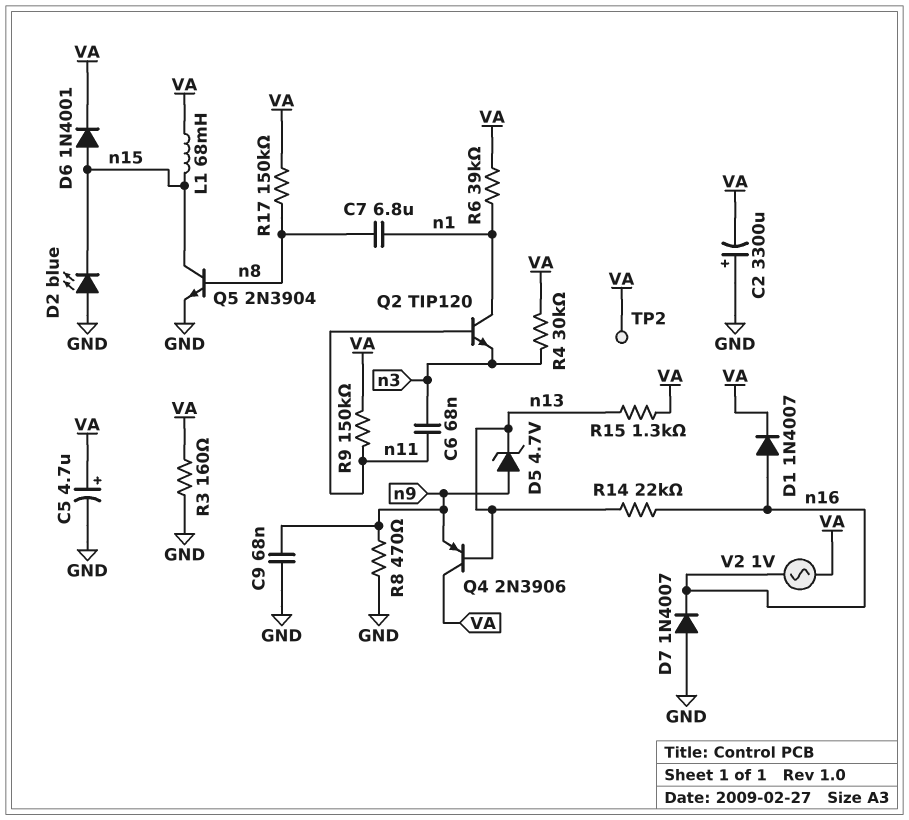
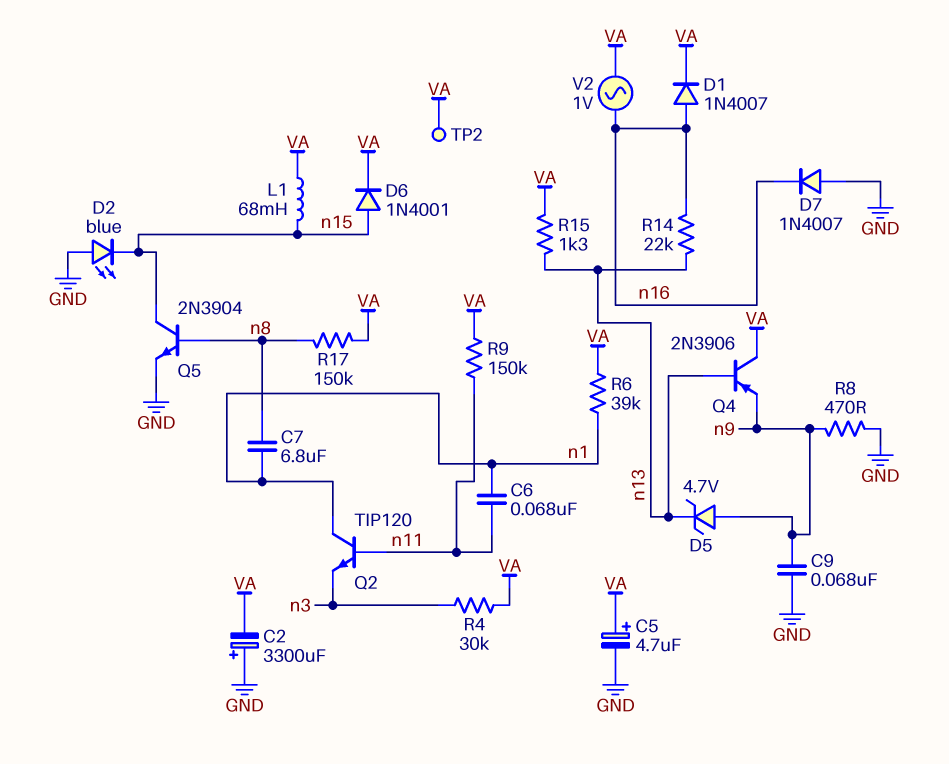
C6: 68nF (n3, n11) -> 68nF (n1, n11)
R3: 160 (GND, VA) -> none

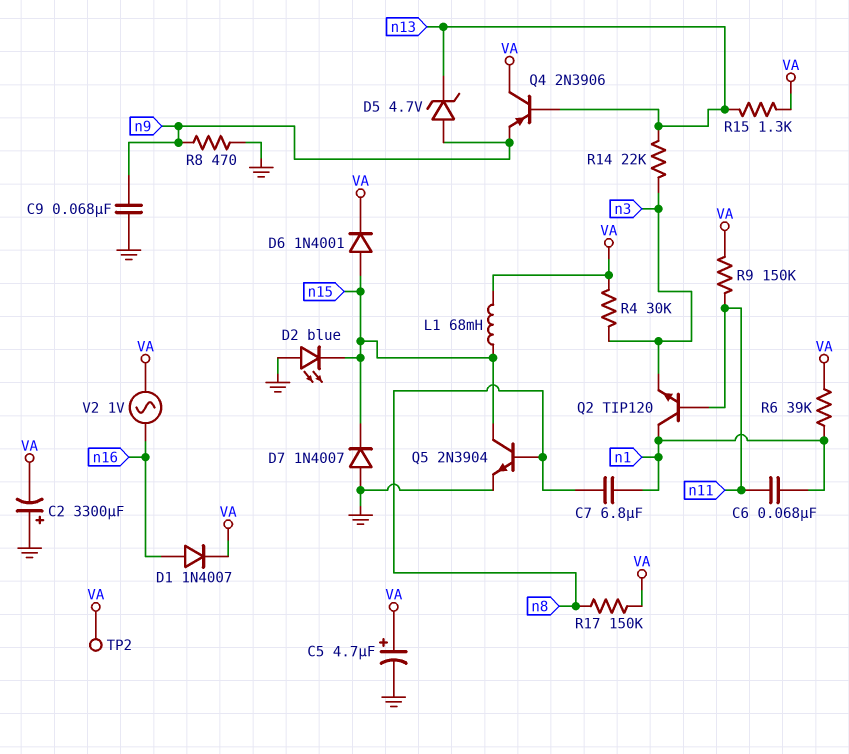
D7: diode 1N4007 (A GND, K n16) -> diode 1N4007 (A GND, K n15)
R14: 22k (n13, n16) -> 22k (n3, n13)

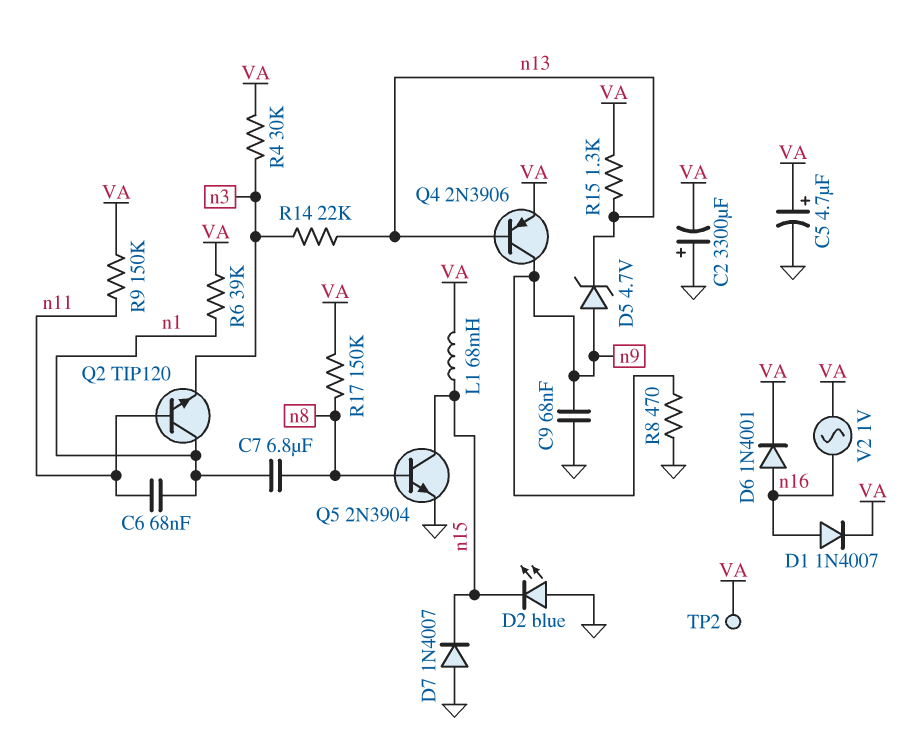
D6: diode 1N4001 (A n15, K VA) -> diode 1N4001 (A n16, K VA)
Q4: PNP 2N3906 (B n13, C VA, E n9) -> PNP 2N3906 (B n13, C n9, E VA)

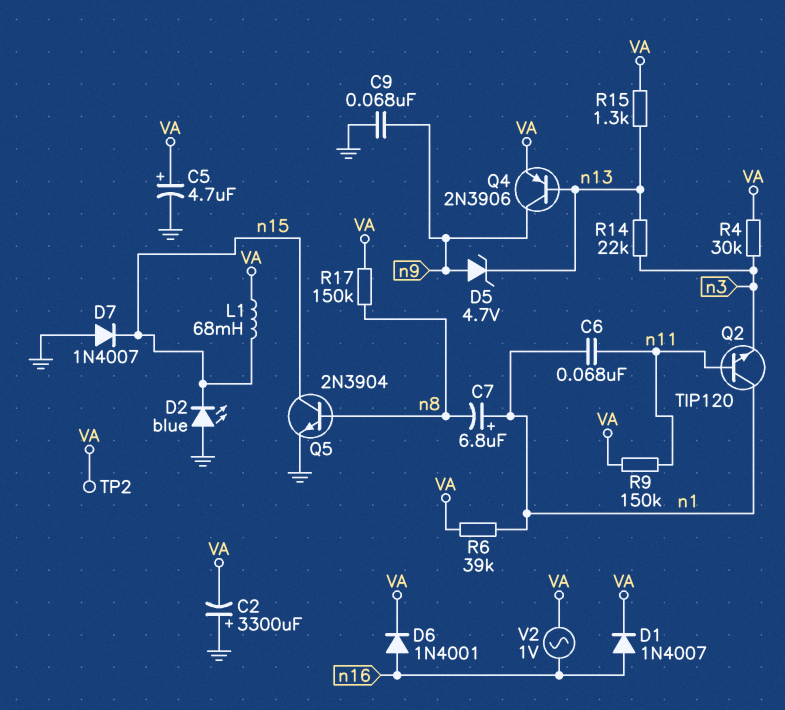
C7: 6.8uF (n1, n8) -> 6.8uF (plus n1, minus n8)
R8: 470 (GND, n9) -> none

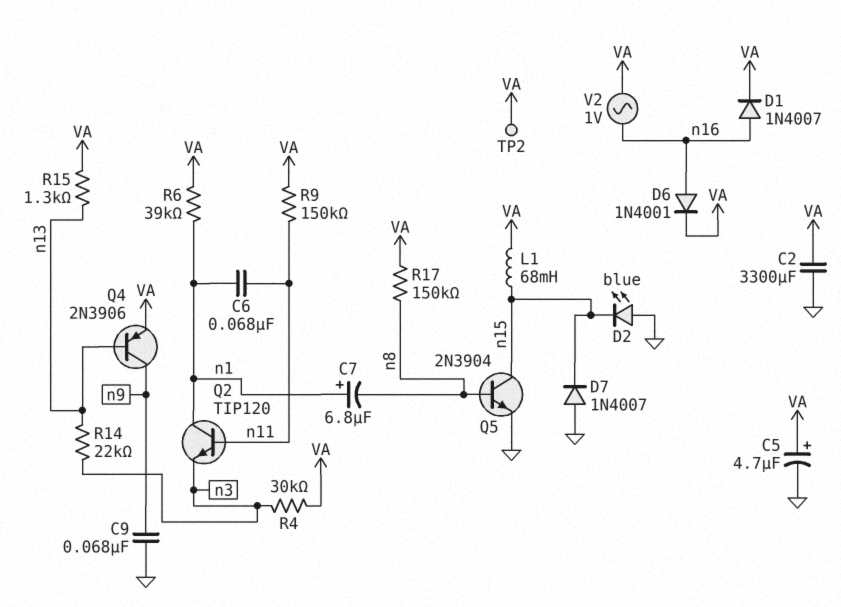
C2: 3300uF (plus GND, minus VA) -> 3300uF (GND, VA)
D5: zener 4.7V (A n9, K n13) -> none

